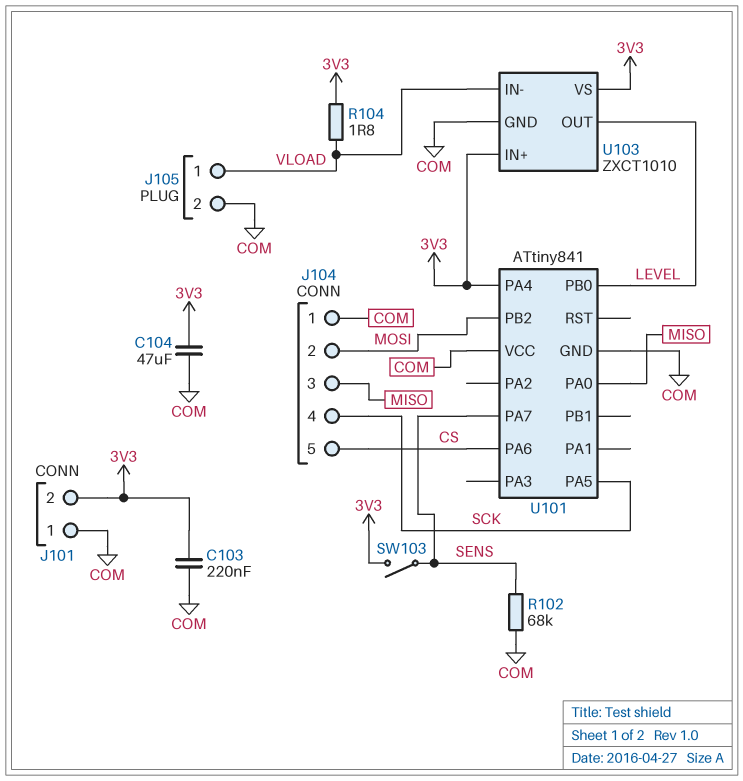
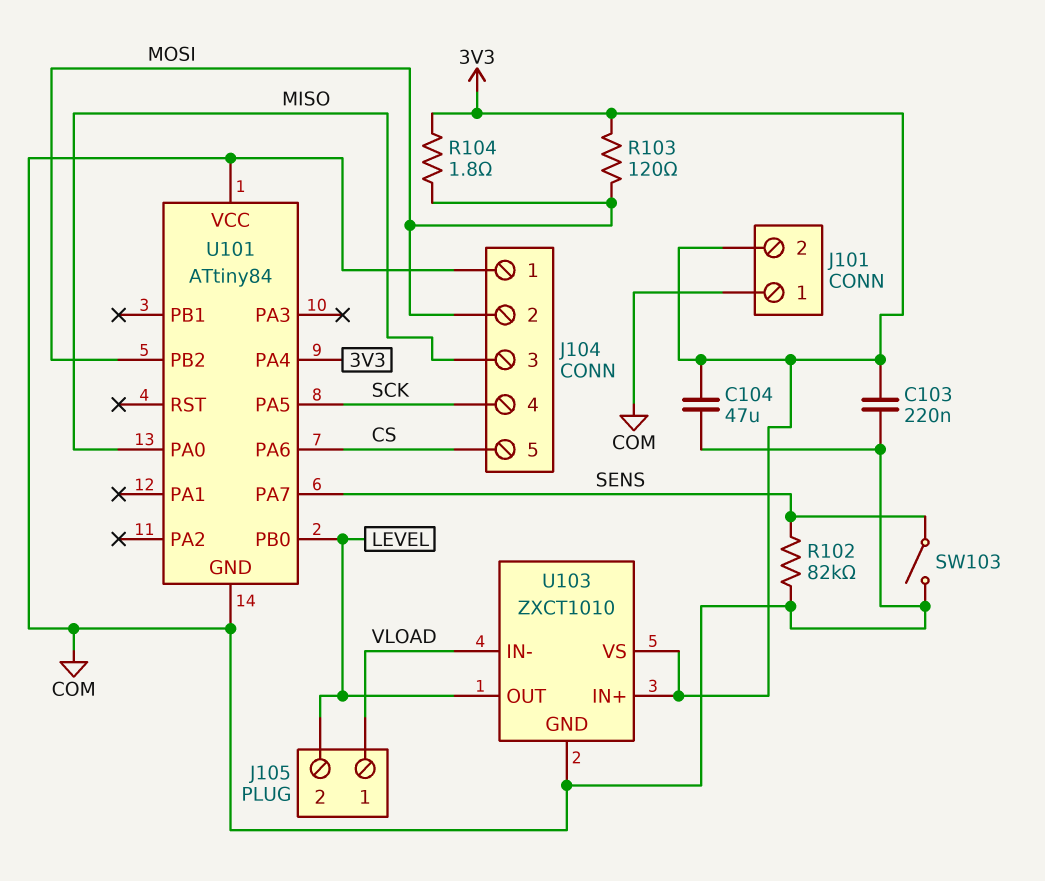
J105 pin 2: COM -> LEVEL
R102: 68k (COM, SENS) -> 82k (COM, SENS)
R103: none -> 120 (3V3, MOSI)
R104: 1.8 (3V3, VLOAD) -> 1.8 (3V3, MOSI)
SW103: switch (3V3, SENS) -> switch (COM, SENS)
U101: ATtiny841 -> ATtiny84

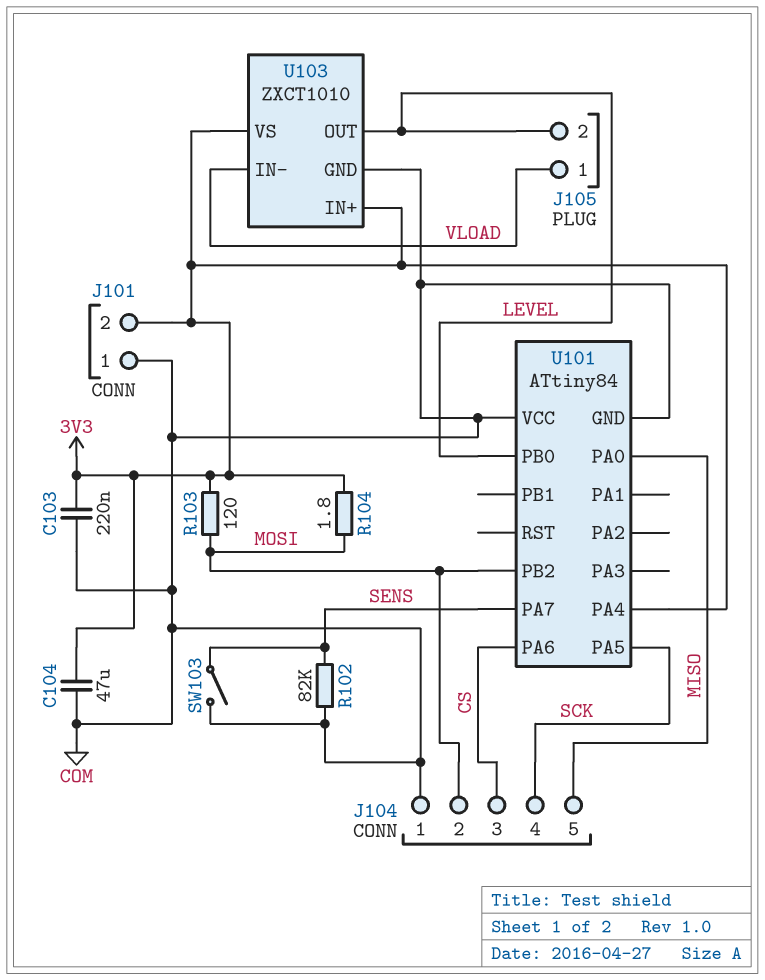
J104 pin 3: MISO -> CS
J104 pin 5: CS -> MISO

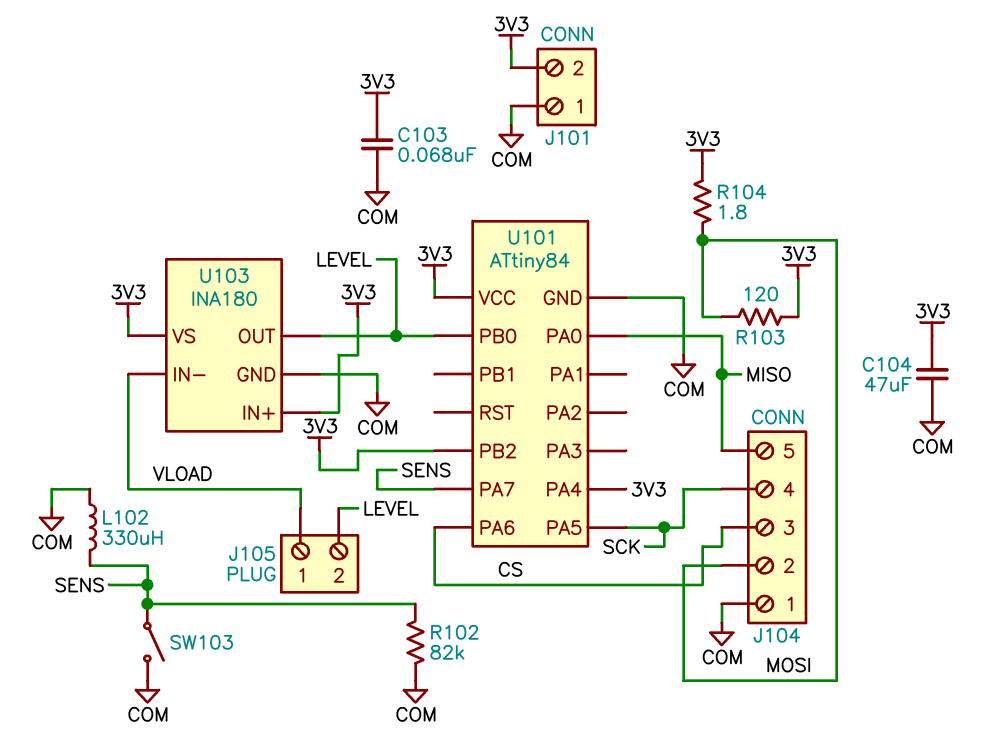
C103: 220nF (3V3, COM) -> 68nF (3V3, COM)
L102: none -> 330uH (COM, SENS)
U101 pin PB2: MOSI -> 3V3
U101 pin VCC: COM -> 3V3
U103: ZXCT1010 -> INA180

